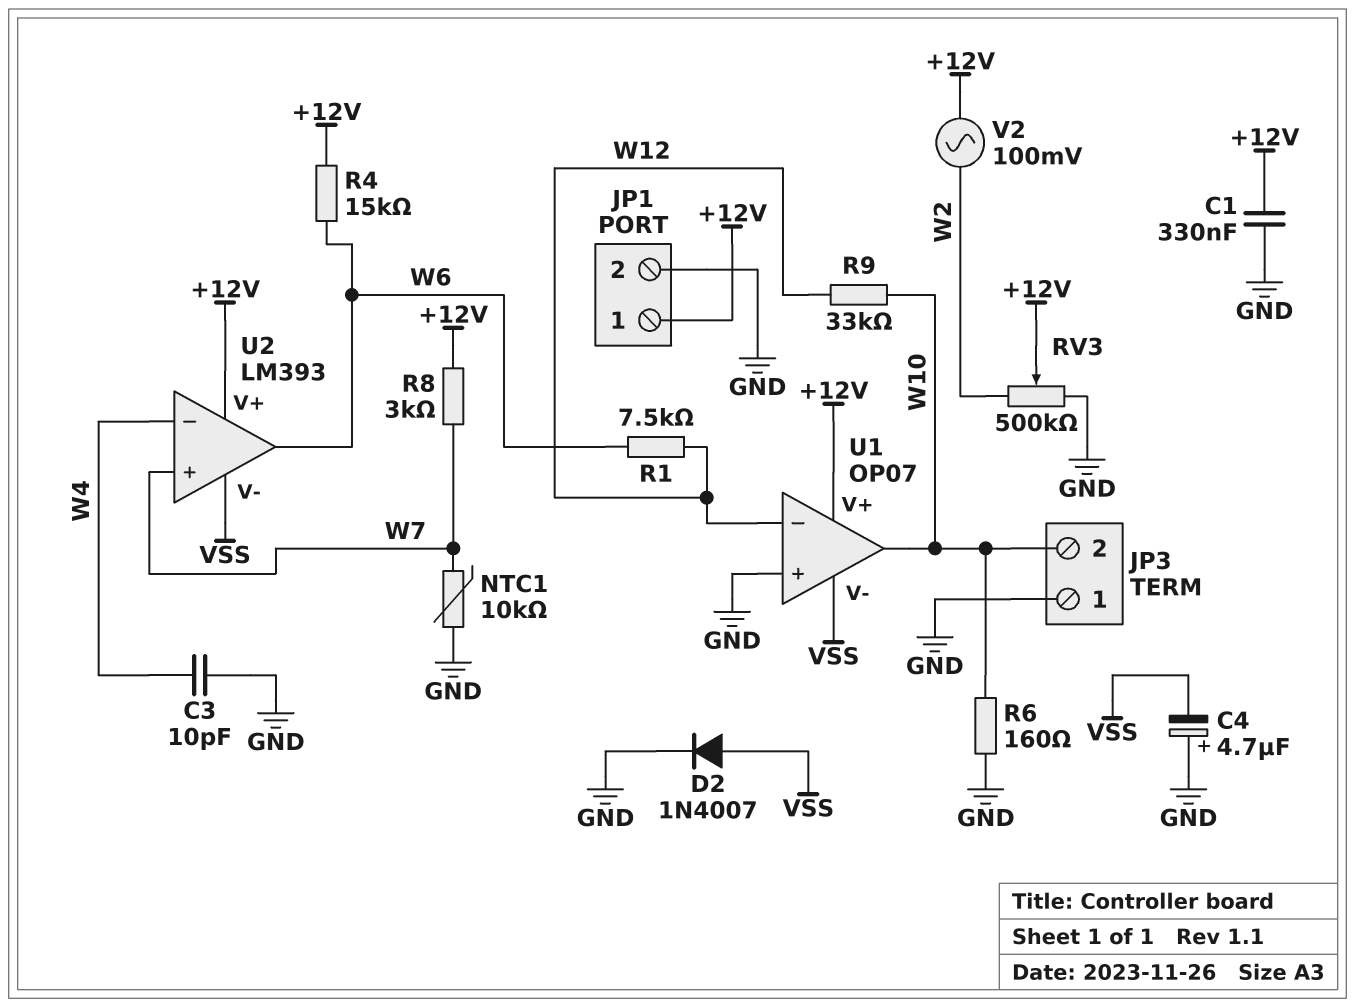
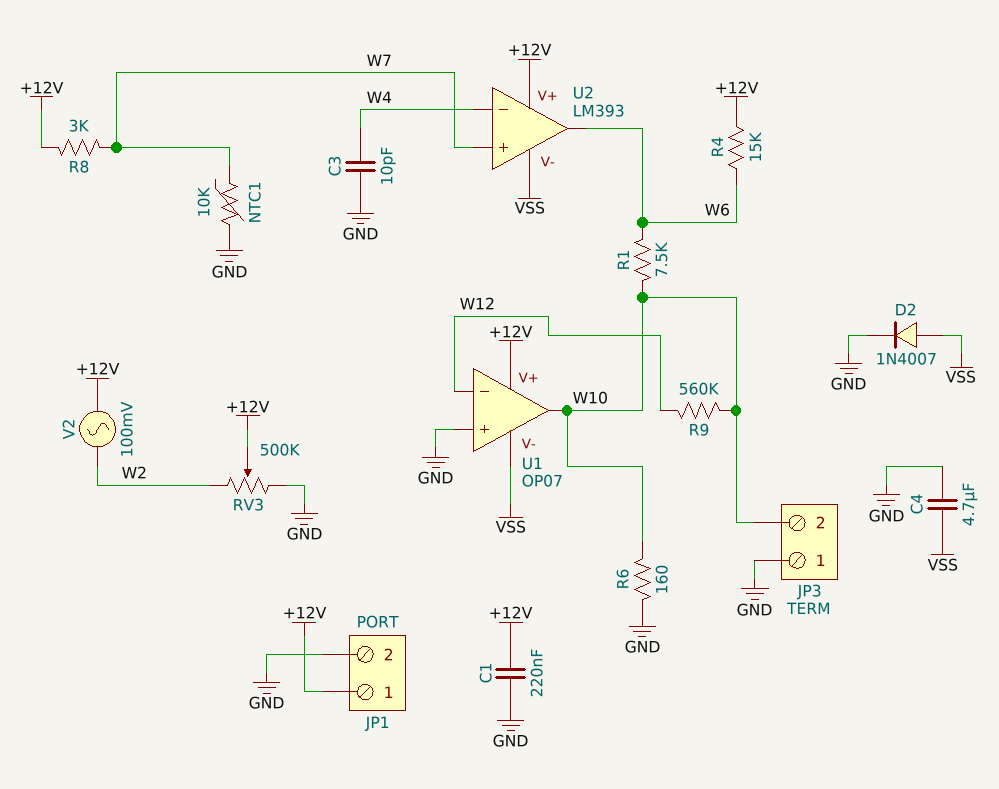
C1: 330nF (+12V, GND) -> 220nF (+12V, GND)
C4: 4.7uF (plus GND, minus VSS) -> 4.7uF (GND, VSS)
R1: 7.5k (W6, W12) -> 7.5k (W6, W10)
R9: 33k (W10, W12) -> 560k (W10, W12)

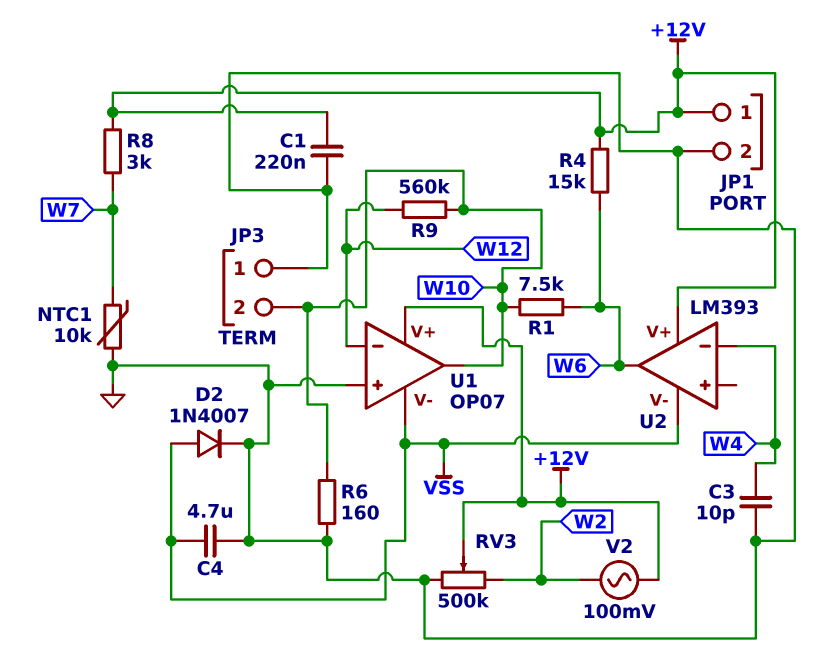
U2 pin in+: W7 -> none

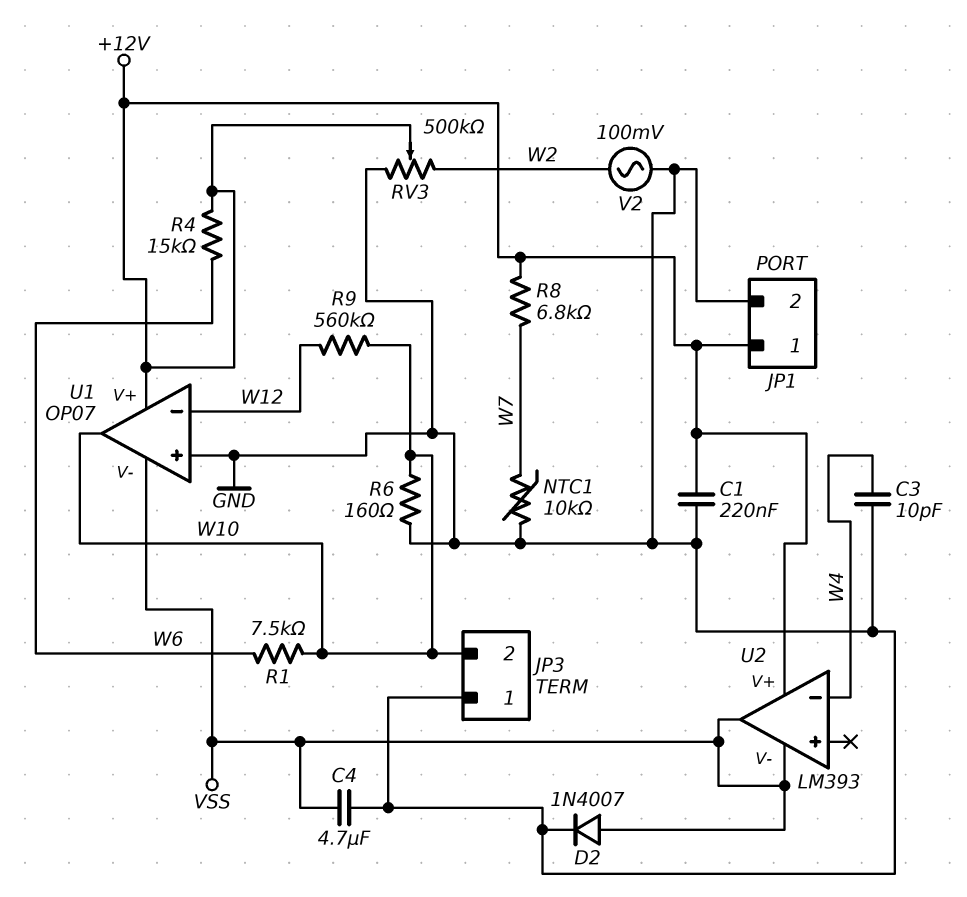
R8: 3k (+12V, W7) -> 6.8k (+12V, W7)
U2 pin out: W6 -> VSS
V2: AC 100mV (+12V, W2) -> AC 100mV (GND, W2)

